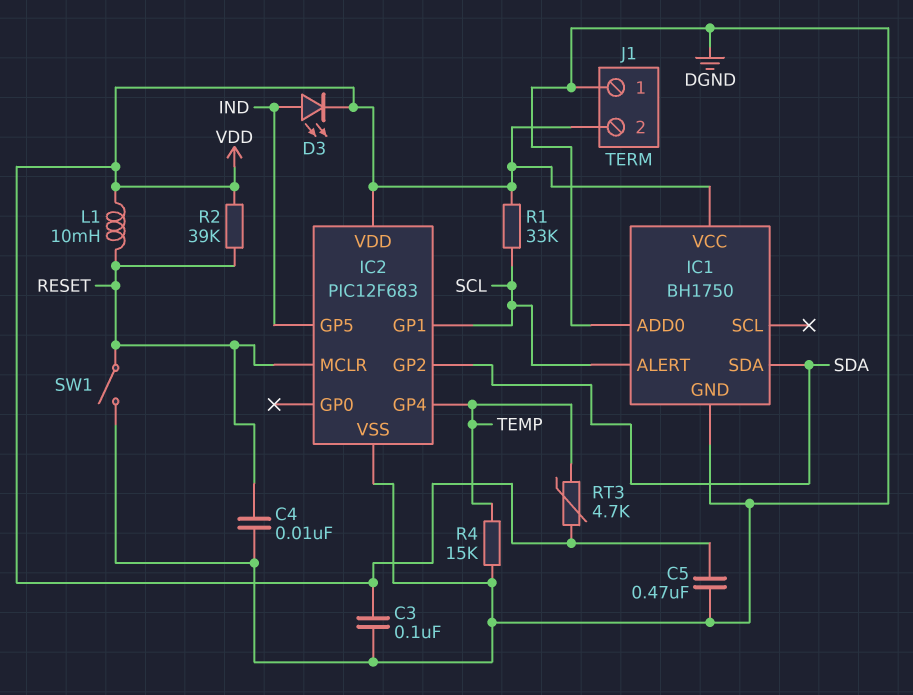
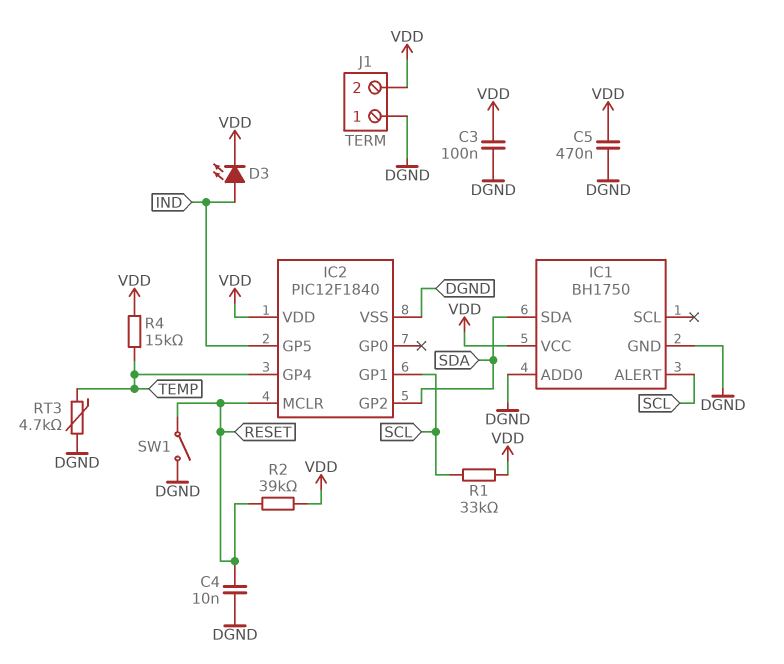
IC2: PIC12F683 -> PIC12F1840
L1: 10mH (RESET, VDD) -> none
R4: 15k (DGND, TEMP) -> 15k (TEMP, VDD)
RT3: 4.7k (TEMP, VDD) -> 4.7k (DGND, TEMP)

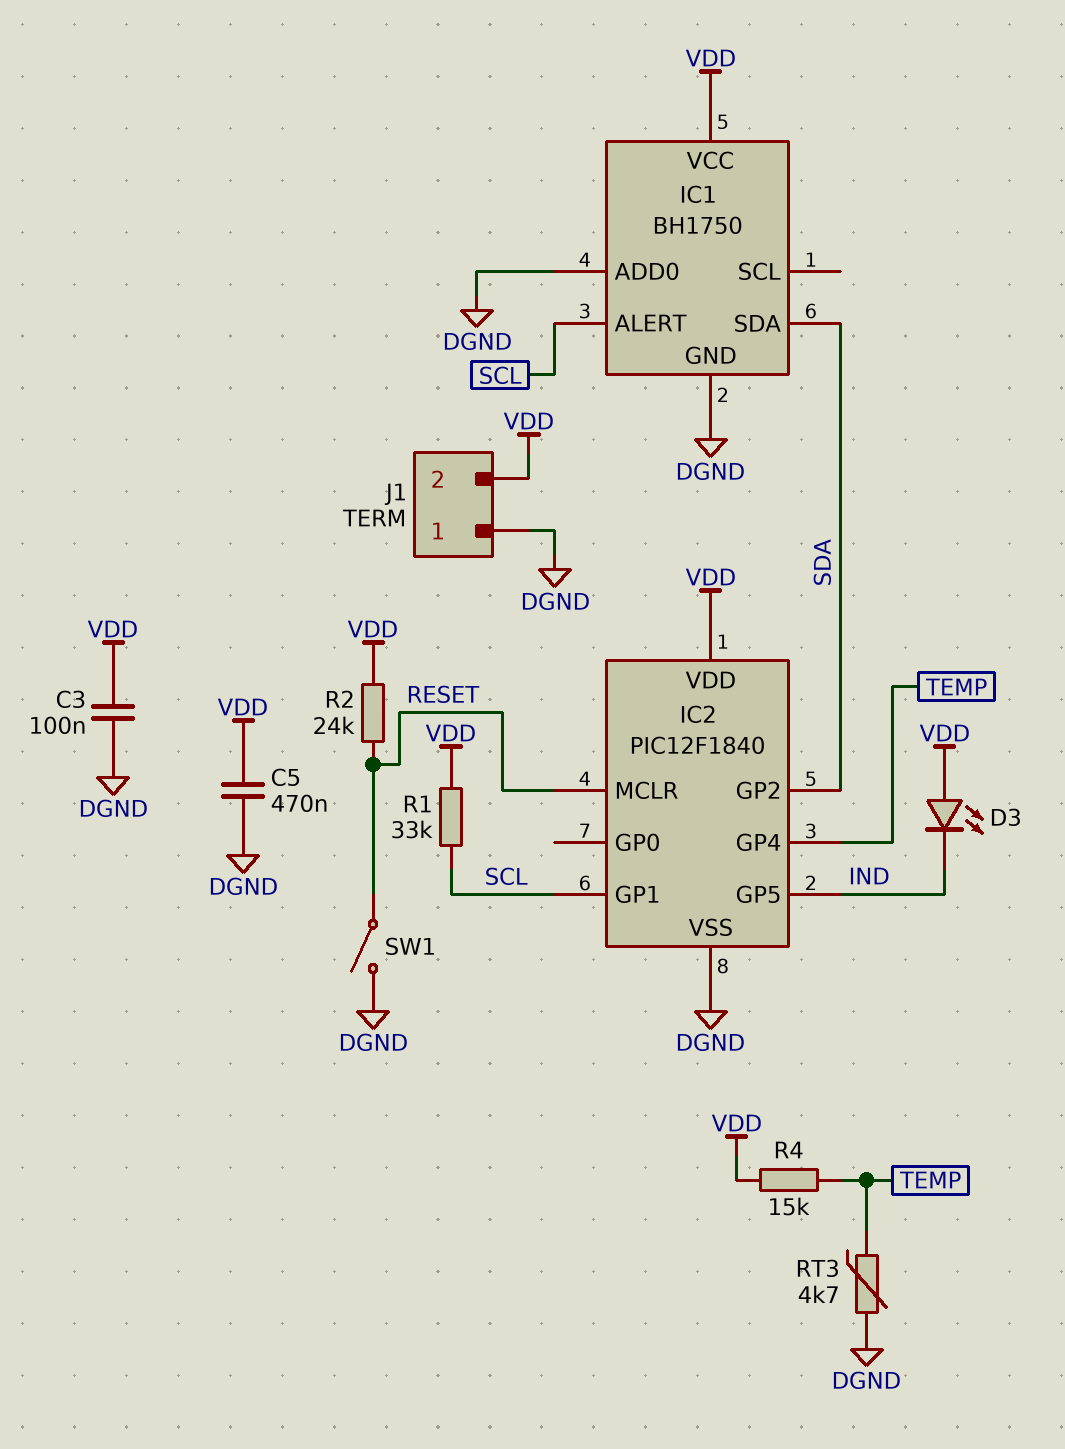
C4: 10nF (DGND, RESET) -> none
D3: LED (A IND, K VDD) -> LED (A VDD, K IND)
R2: 39k (RESET, VDD) -> 24k (RESET, VDD)

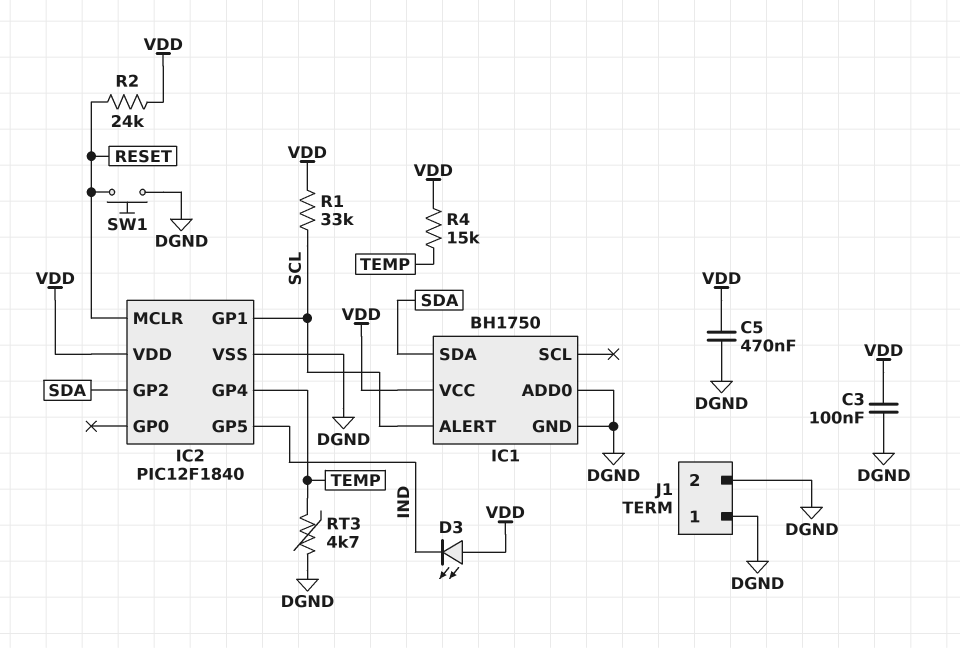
J1 pin 2: VDD -> DGND
SW1: switch (DGND, RESET) -> button (DGND, RESET)

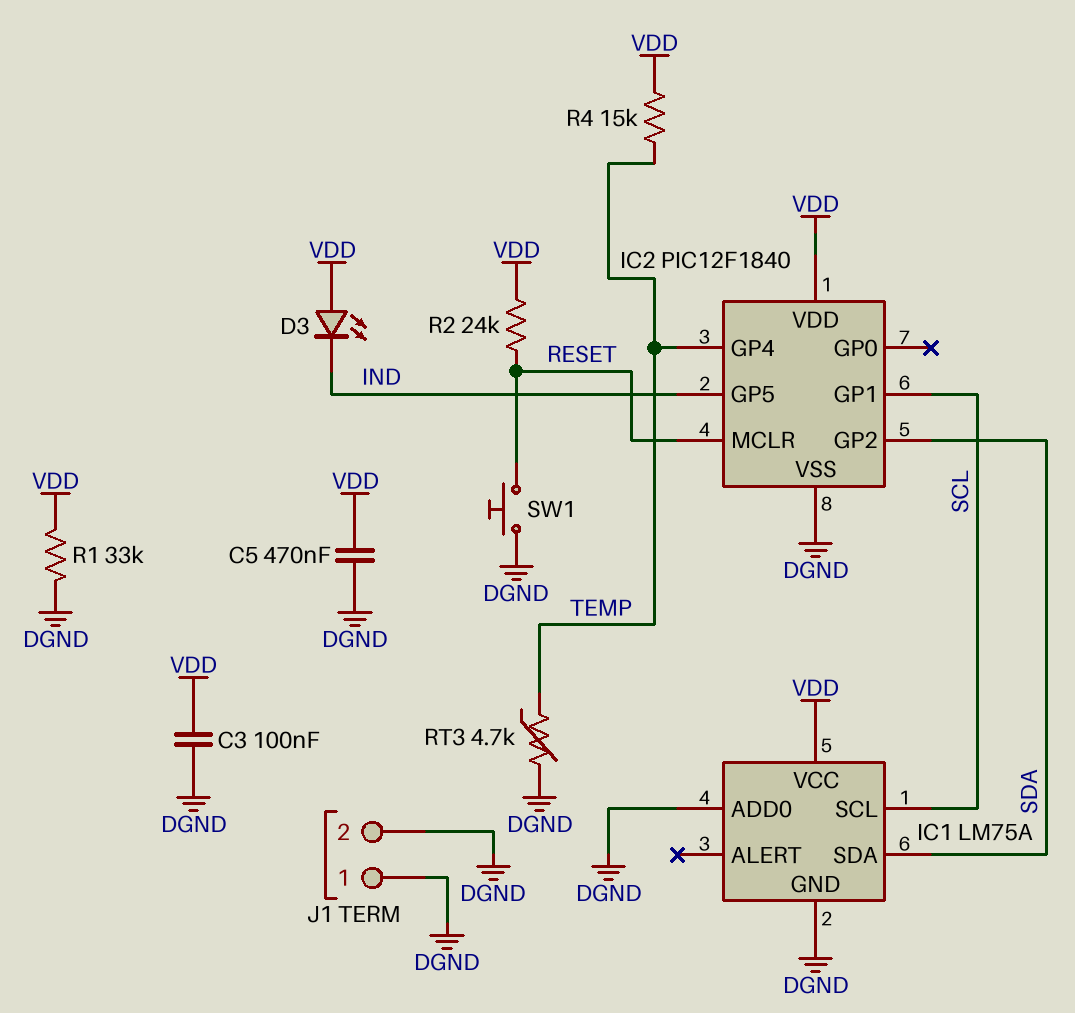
IC1: BH1750 -> LM75A
IC1 pin ALERT: SCL -> none
IC1 pin SCL: none -> SCL
R1: 33k (SCL, VDD) -> 33k (DGND, VDD)

